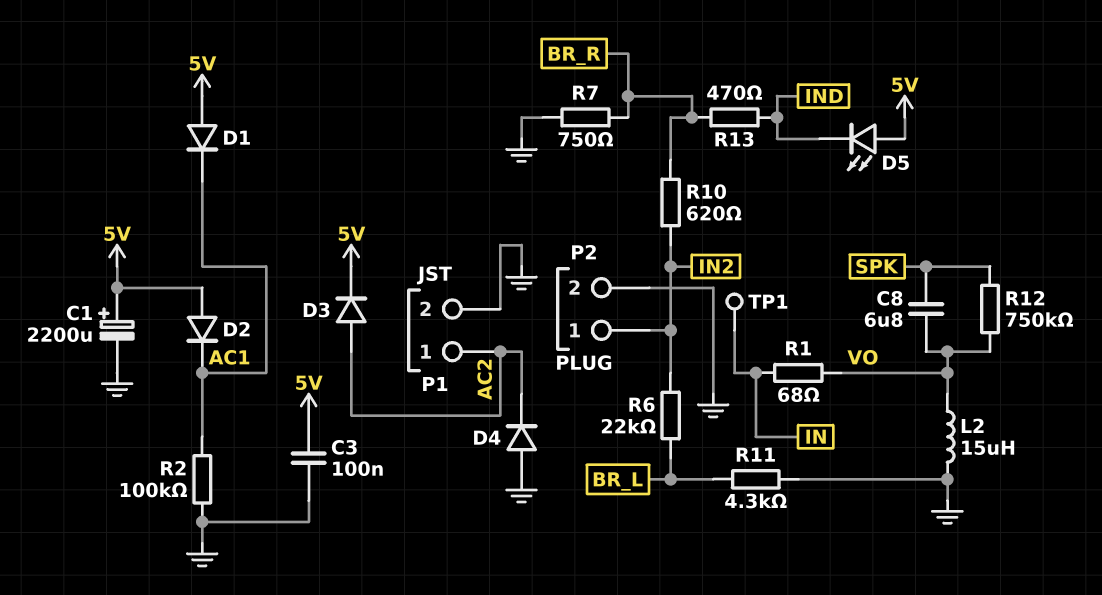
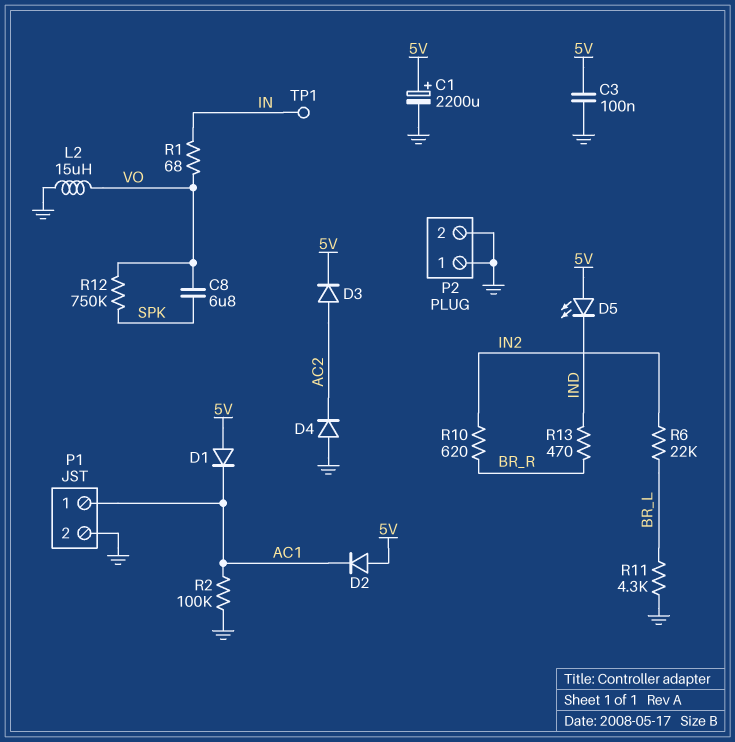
P1 pin 1: AC2 -> AC1
P2 pin 1: IN2 -> GND
R7: 750 (BR_R, GND) -> none

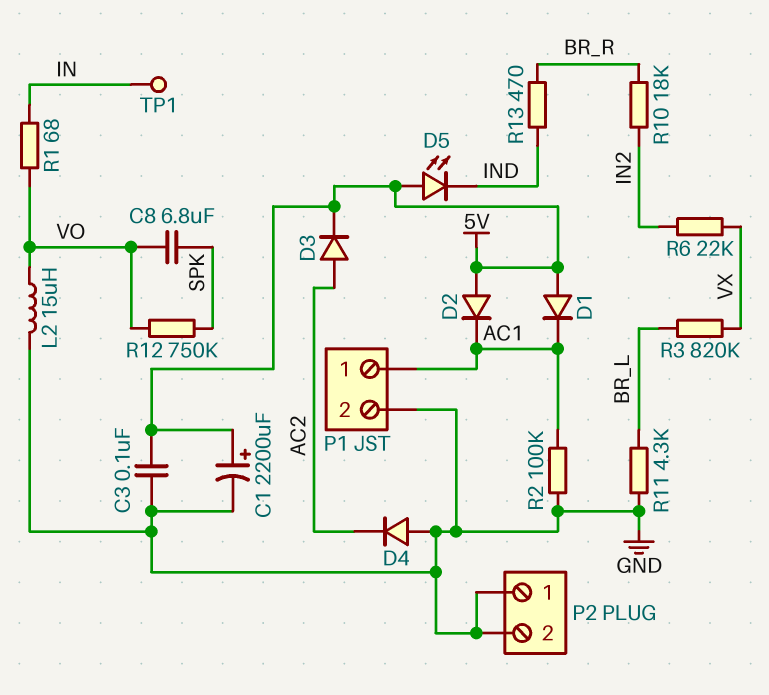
R3: none -> 820k (BR_L, VX)
R6: 22k (BR_L, IN2) -> 22k (IN2, VX)
R10: 620 (BR_R, IN2) -> 18k (BR_R, IN2)

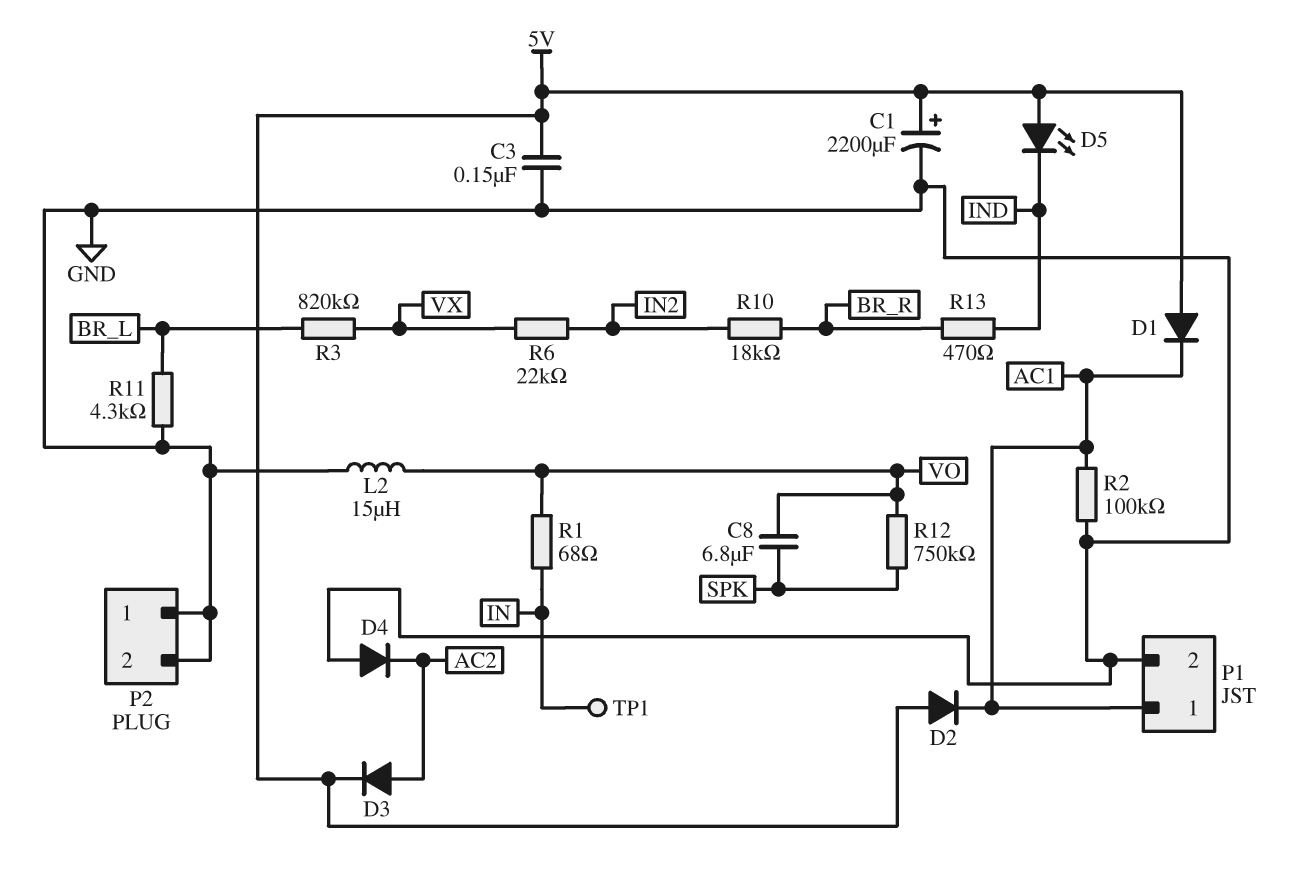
C3: 100nF (5V, GND) -> 150nF (5V, GND)

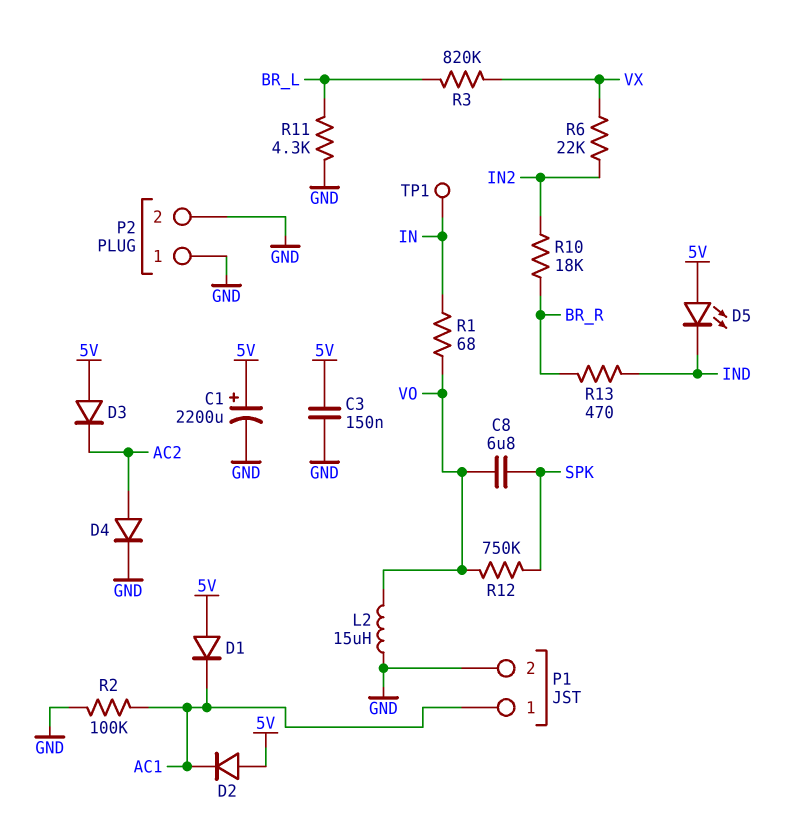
D3: diode (A AC2, K 5V) -> diode (A 5V, K AC2)
D4: diode (A GND, K AC2) -> diode (A AC2, K GND)

